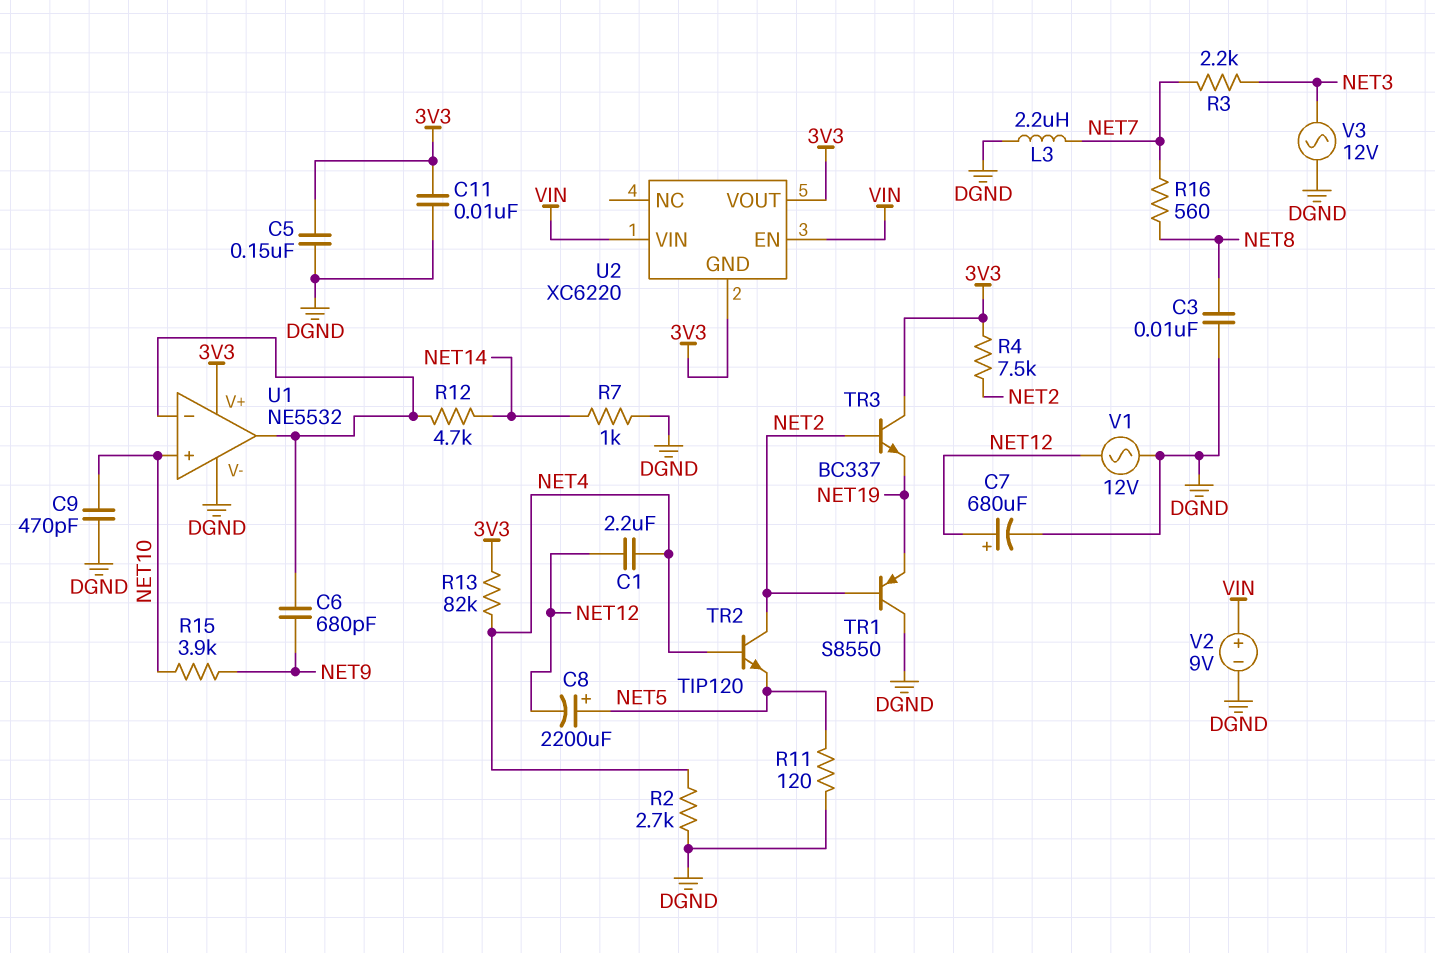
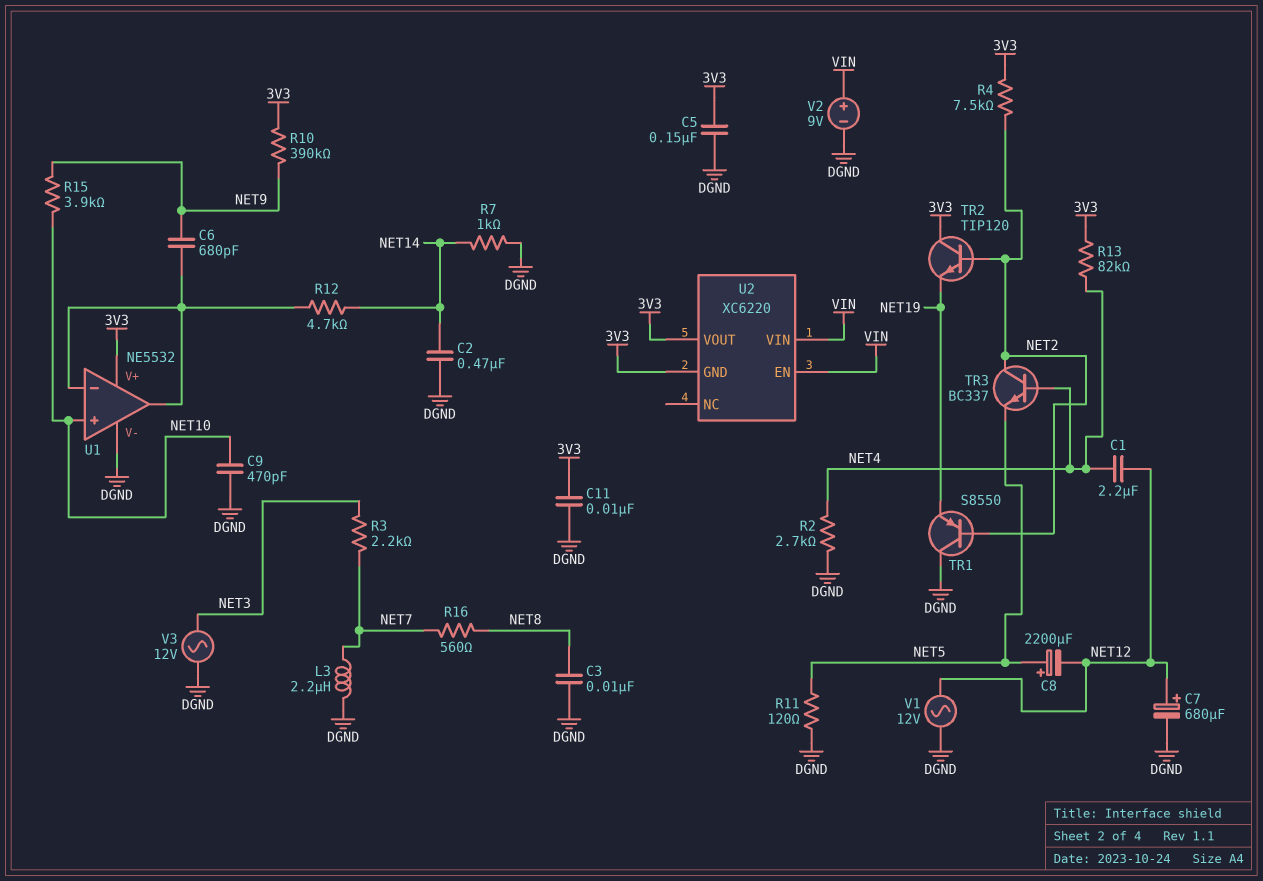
C2: none -> 470nF (DGND, NET14)
R10: none -> 390k (3V3, NET9)
TR2: NPN TIP120 (B NET4, C NET2, E NET5) -> NPN TIP120 (B NET2, C 3V3, E NET19)
TR3: NPN BC337 (B NET2, C 3V3, E NET19) -> NPN BC337 (B NET4, C NET2, E NET5)

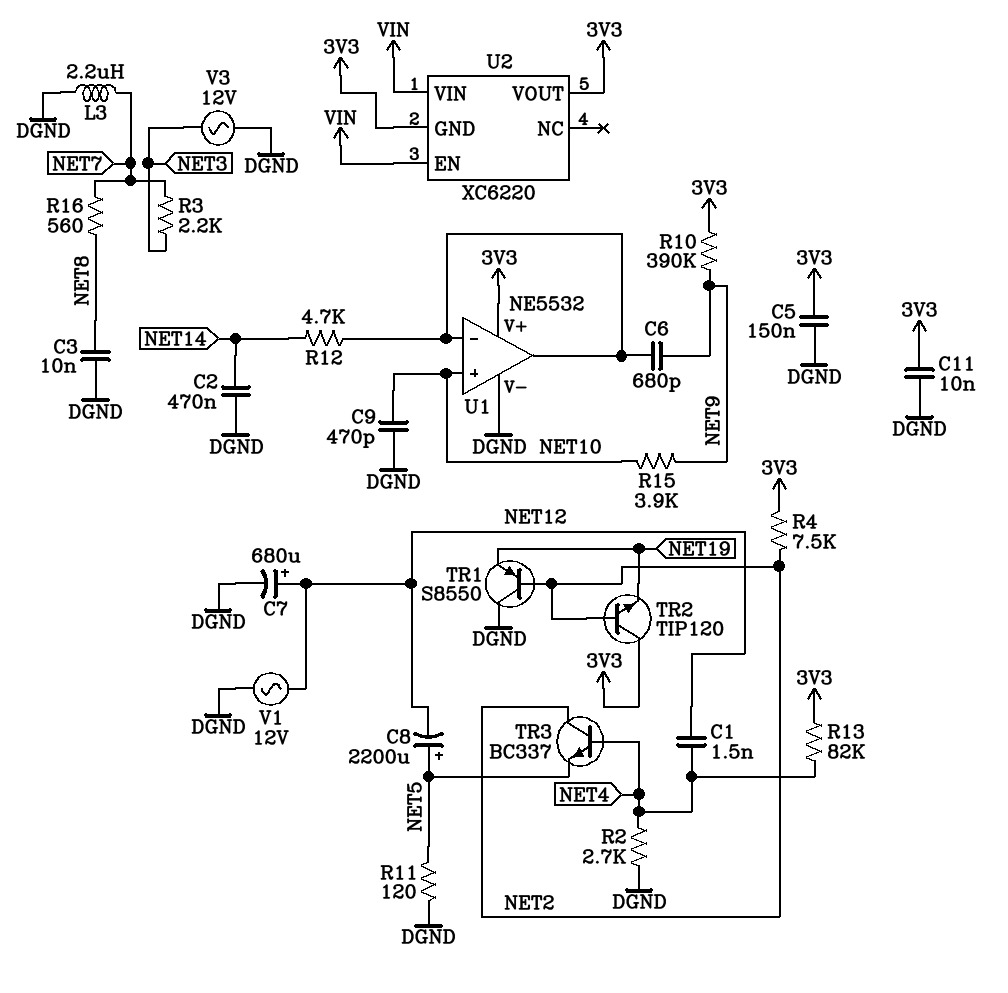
C1: 2.2uF (NET4, NET12) -> 1.5nF (NET4, NET12)
R7: 1k (DGND, NET14) -> none
V2: 9V (plus VIN, minus DGND) -> none

